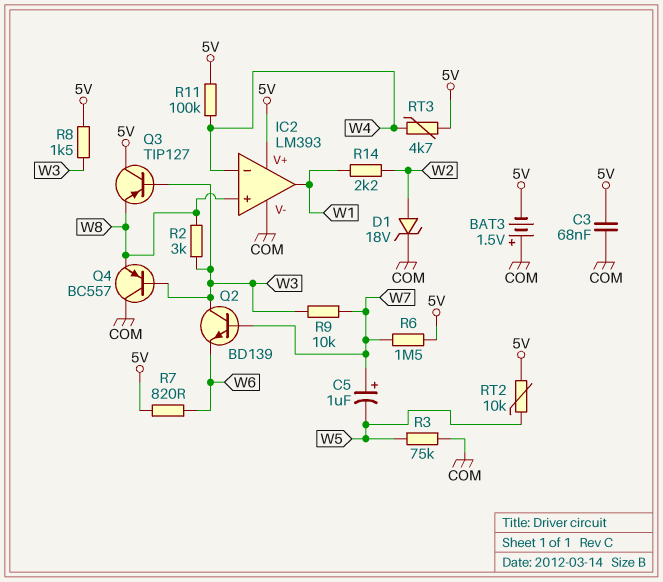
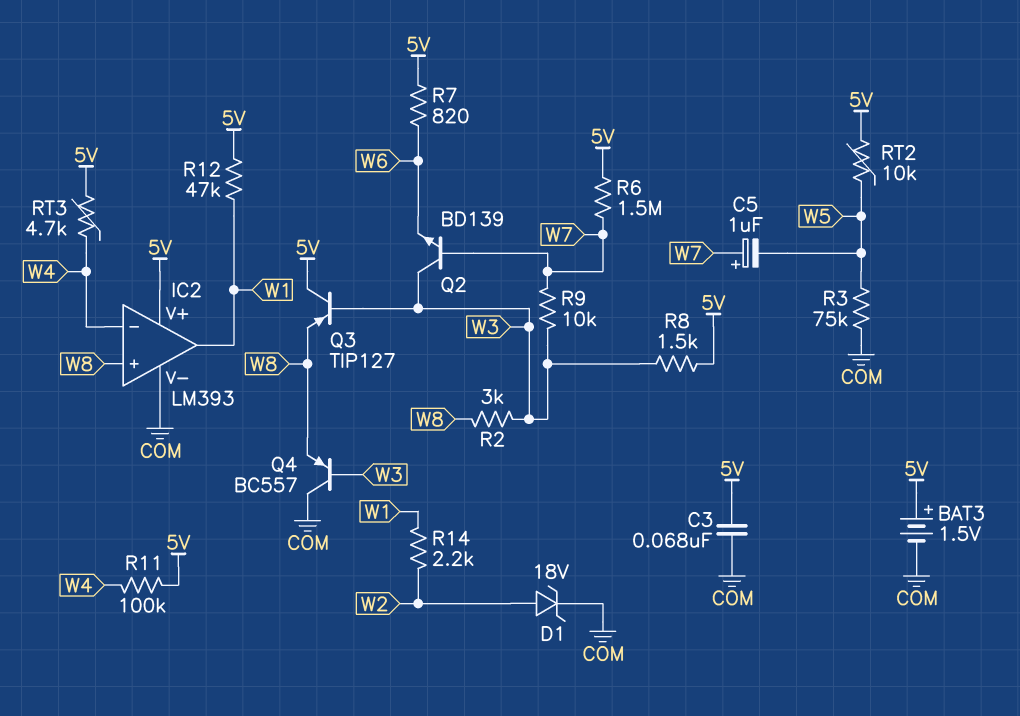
BAT3: 1.5V (plus COM, minus 5V) -> 1.5V (plus 5V, minus COM)
R12: none -> 47k (5V, W1)

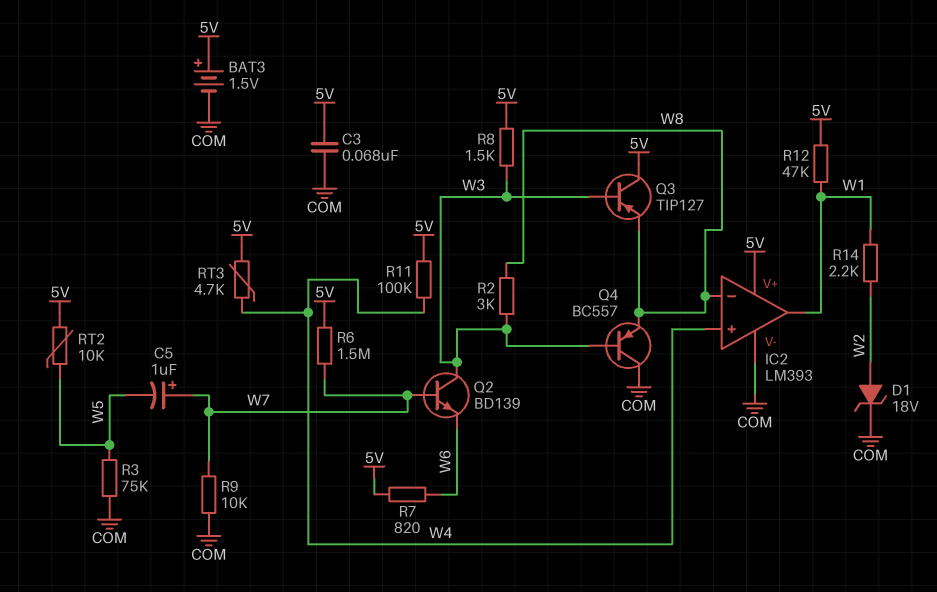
IC2 pin in+: W8 -> W4
IC2 pin in-: W4 -> W8
R9: 10k (W3, W7) -> 10k (COM, W7)

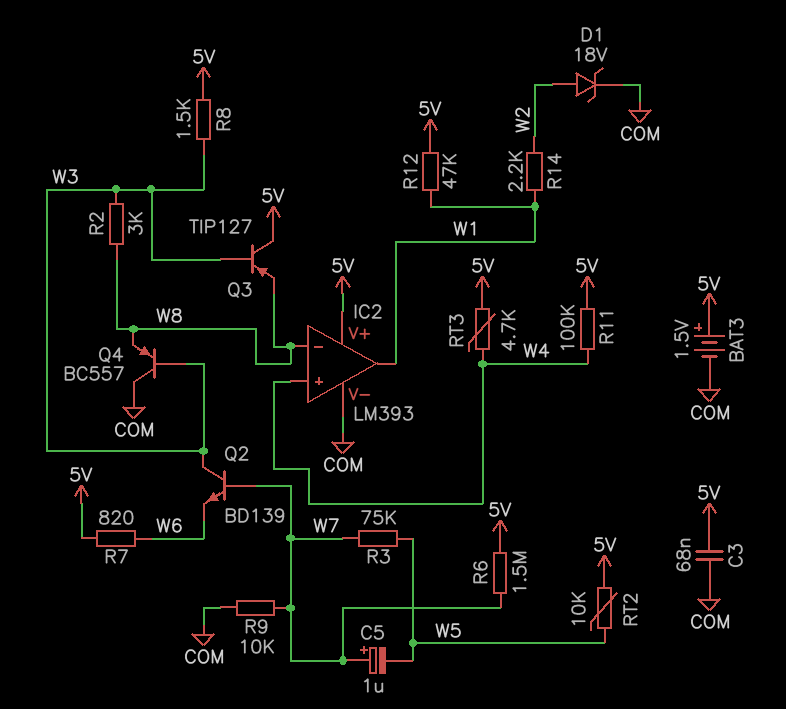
R3: 75k (COM, W5) -> 75k (W5, W7)

